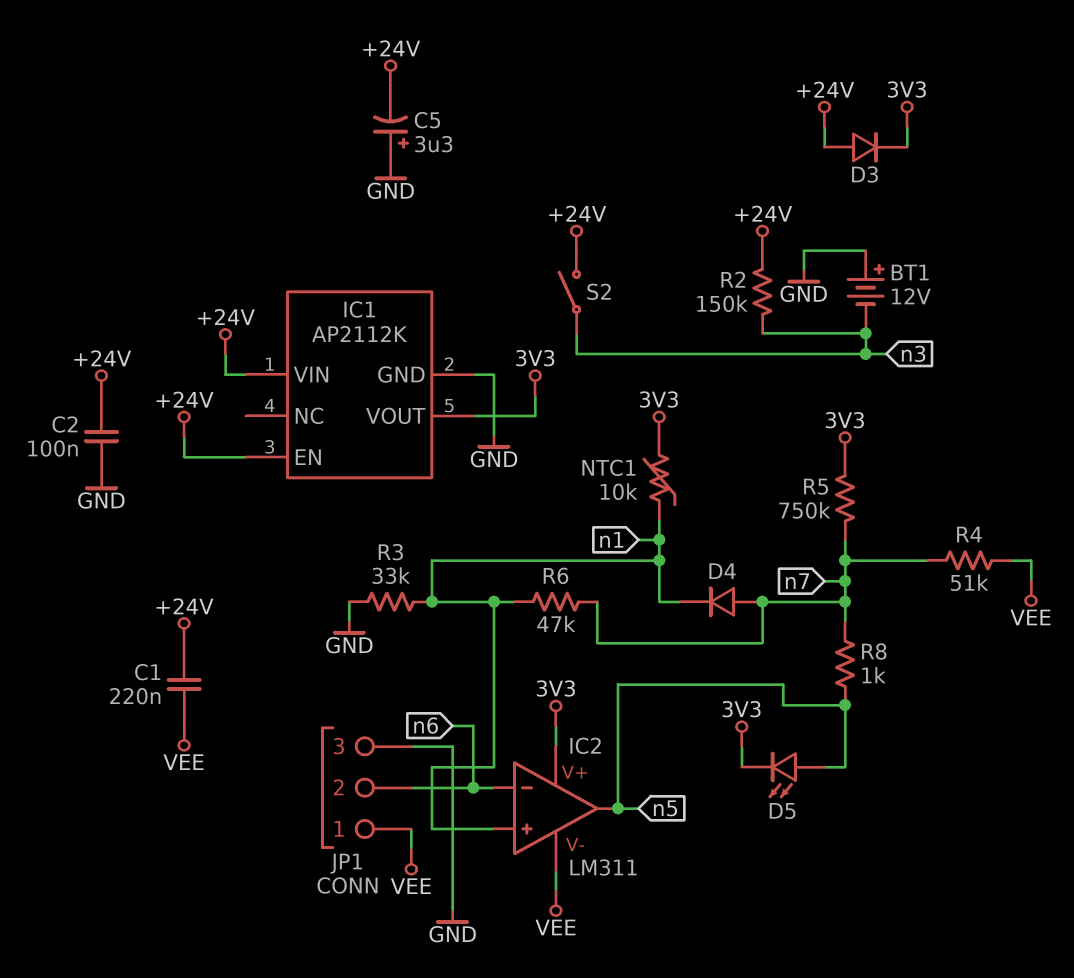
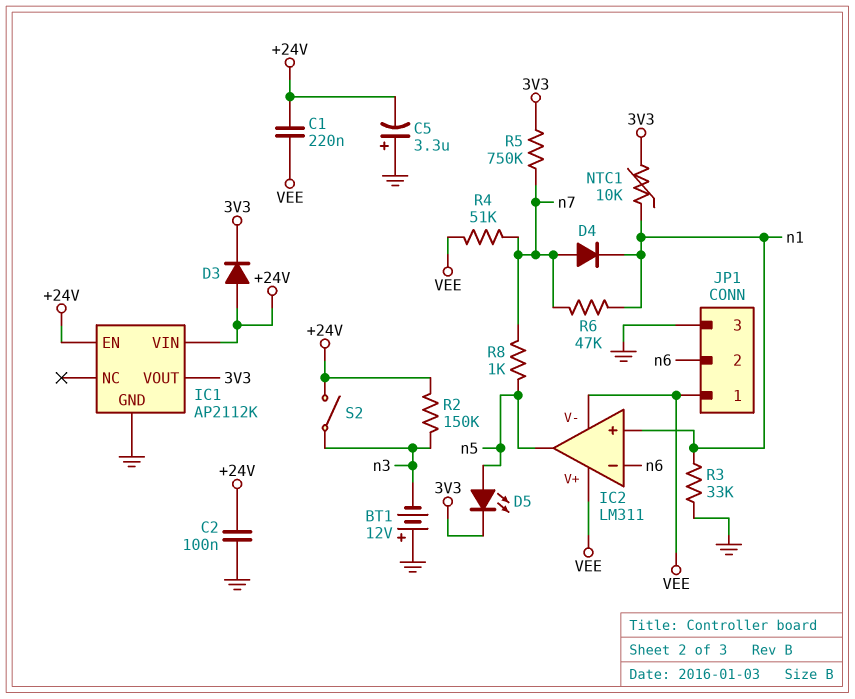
IC2 pin V+: 3V3 -> VEE

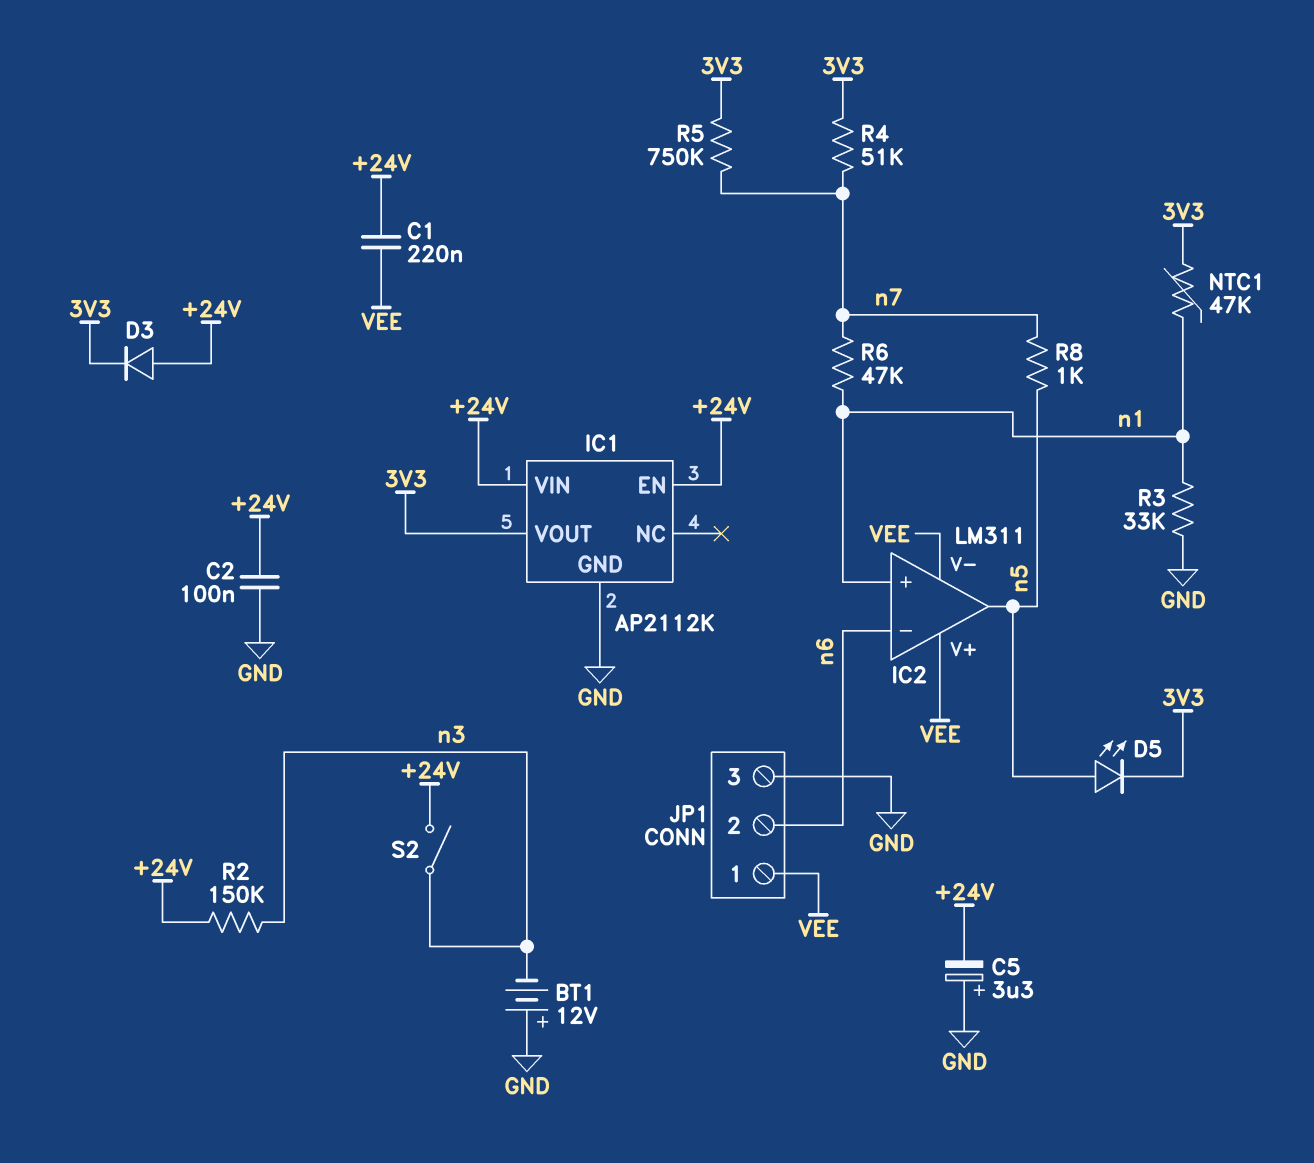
D4: diode (A n7, K n1) -> none
NTC1: 10k (3V3, n1) -> 47k (3V3, n1)
R4: 51k (VEE, n7) -> 51k (3V3, n7)

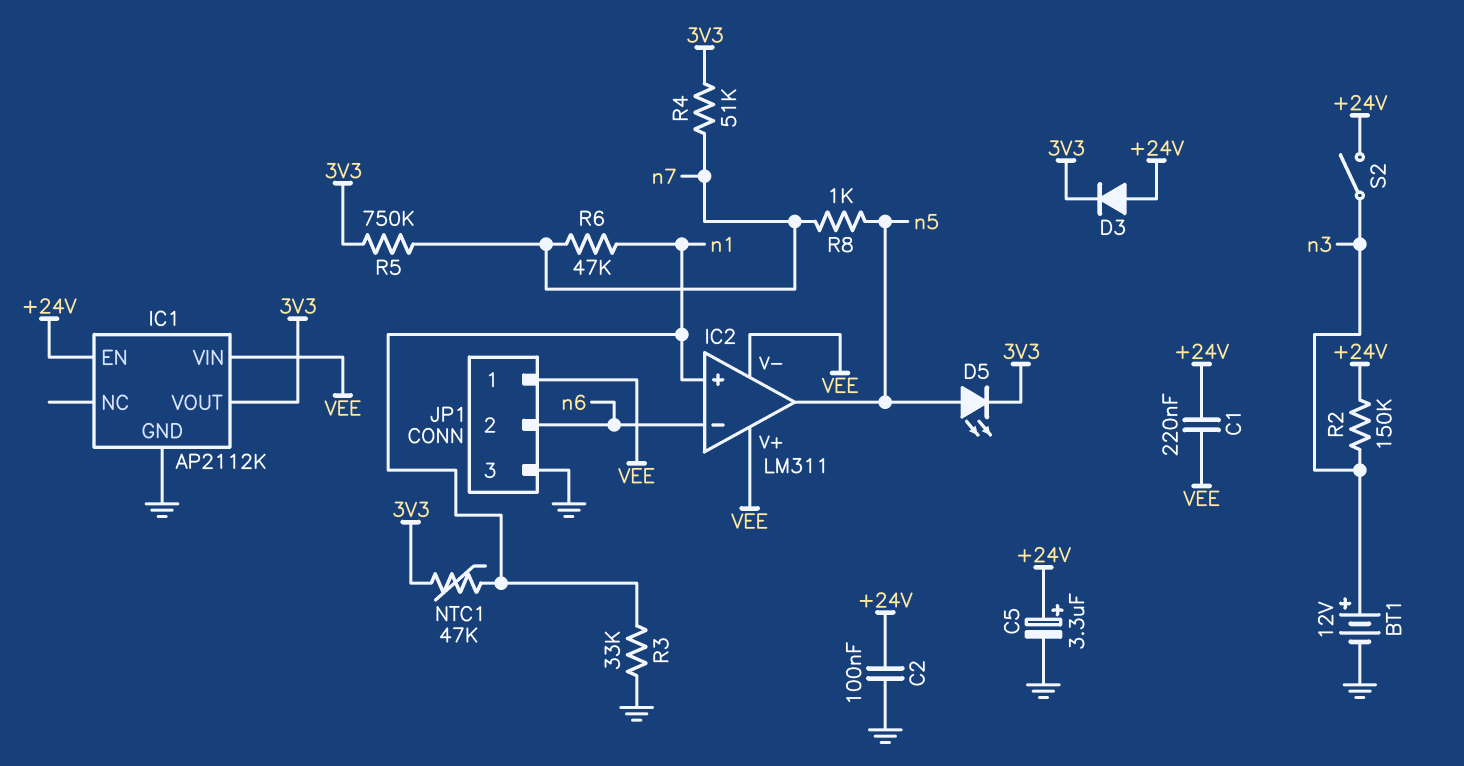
BT1: 12V (plus GND, minus n3) -> 12V (plus n3, minus GND)
C5: 3.3uF (plus GND, minus +24V) -> 3.3uF (plus +24V, minus GND)
IC1 pin VIN: +24V -> VEE

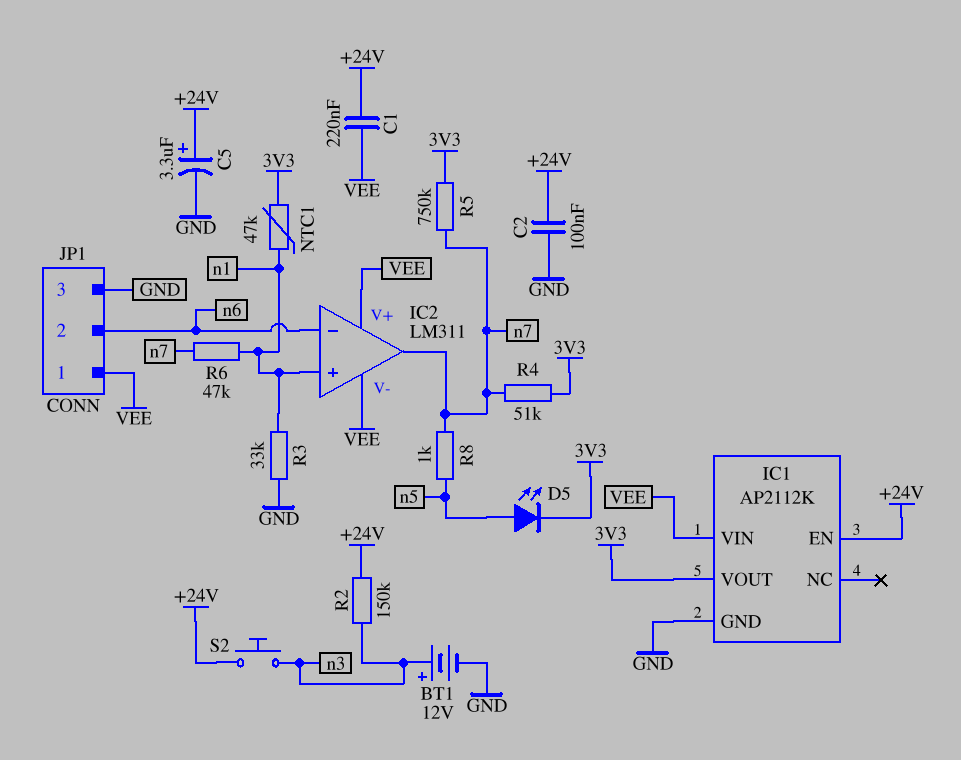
D3: diode (A +24V, K 3V3) -> none
IC2 pin out: n5 -> n7
S2: switch (+24V, n3) -> button (+24V, n3)

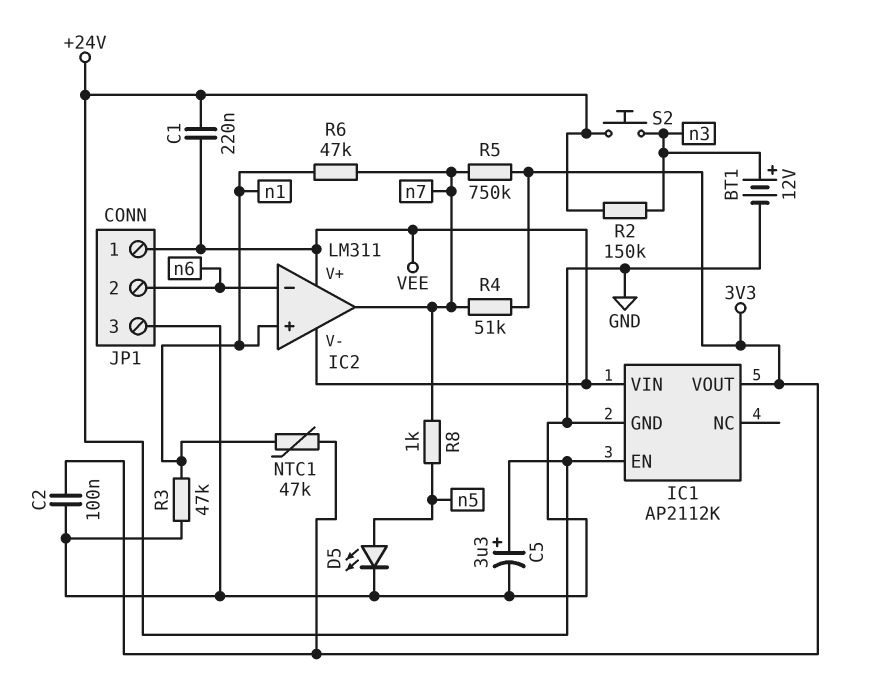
C2: 100nF (+24V, GND) -> 100nF (3V3, GND)
D5: LED (A n5, K 3V3) -> LED (A n5, K GND)
R3: 33k (GND, n1) -> 47k (GND, n1)

